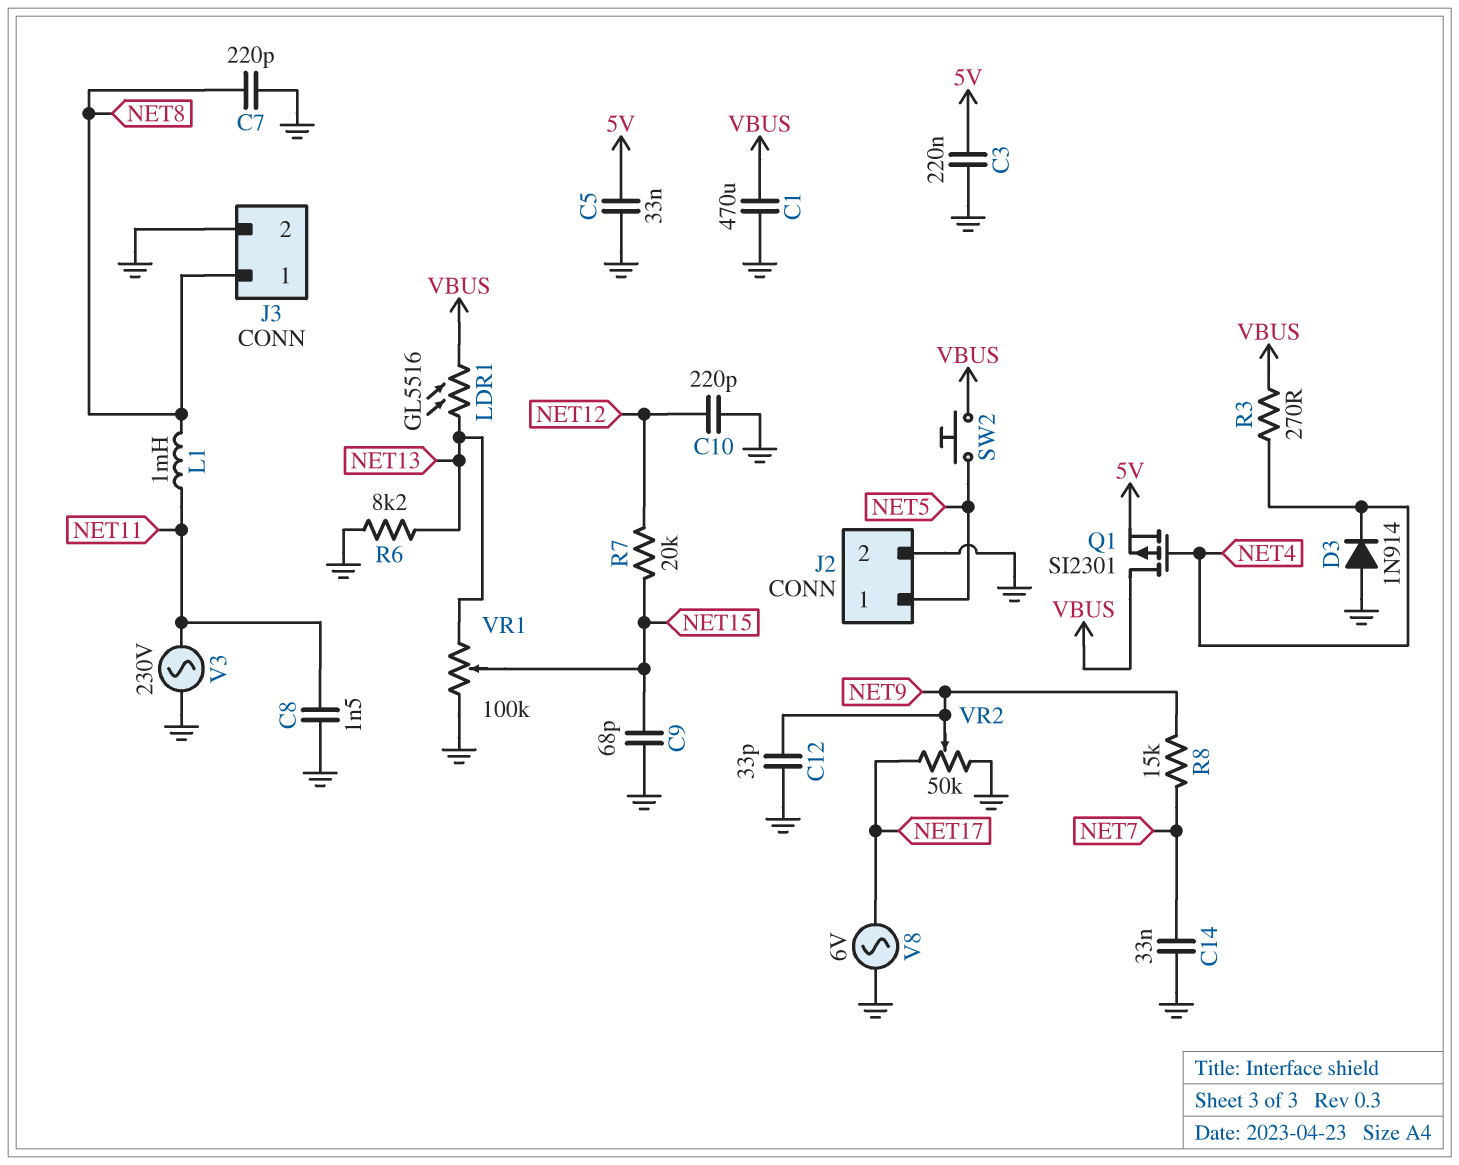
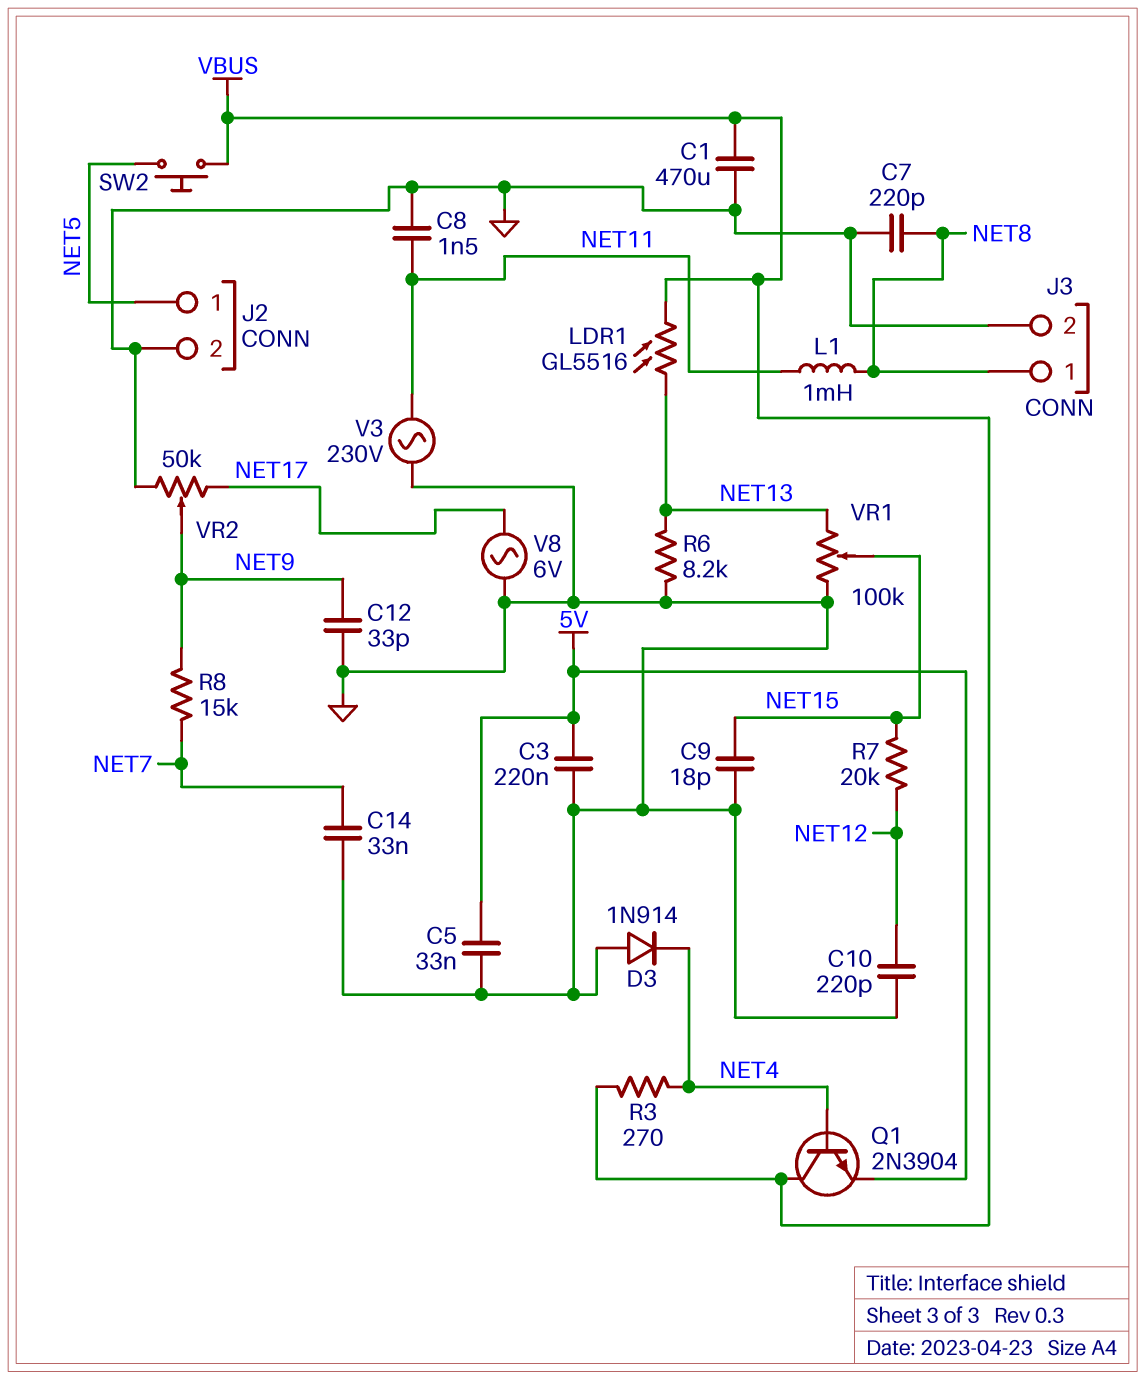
C9: 68pF (GND, NET15) -> 18pF (GND, NET15)
Q1: PMOS SI2301 (G NET4, D VBUS, S 5V) -> NPN 2N3904 (B NET4, C VBUS, E 5V)

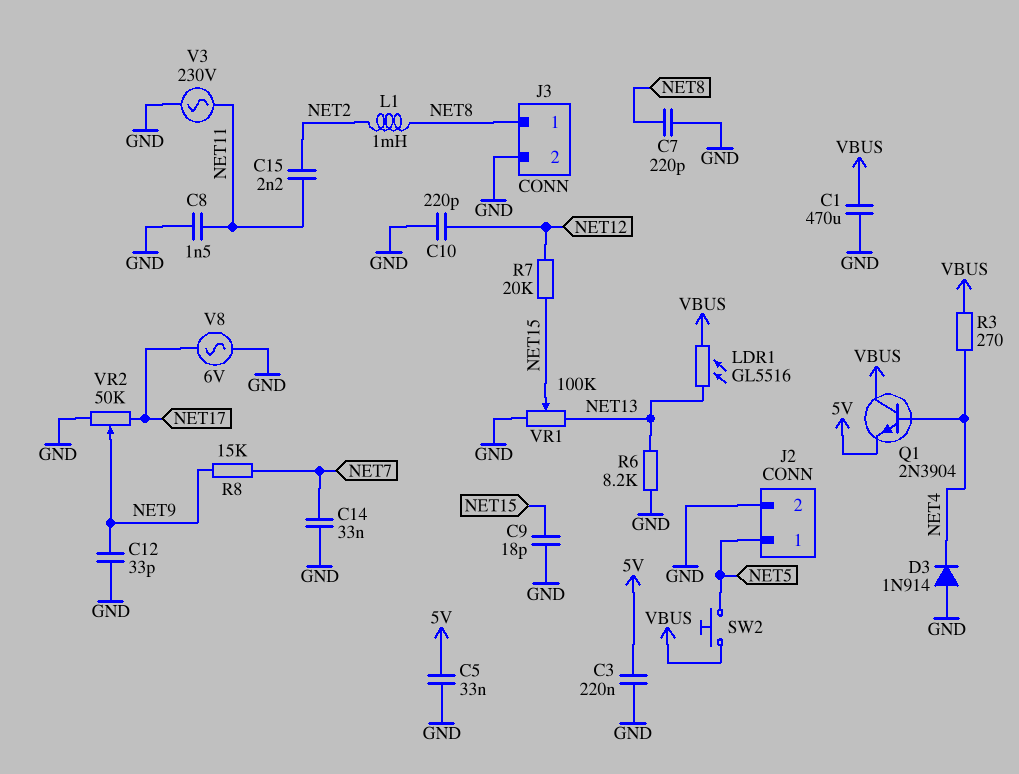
C15: none -> 2.2nF (NET2, NET11)
L1: 1mH (NET8, NET11) -> 1mH (NET2, NET8)

